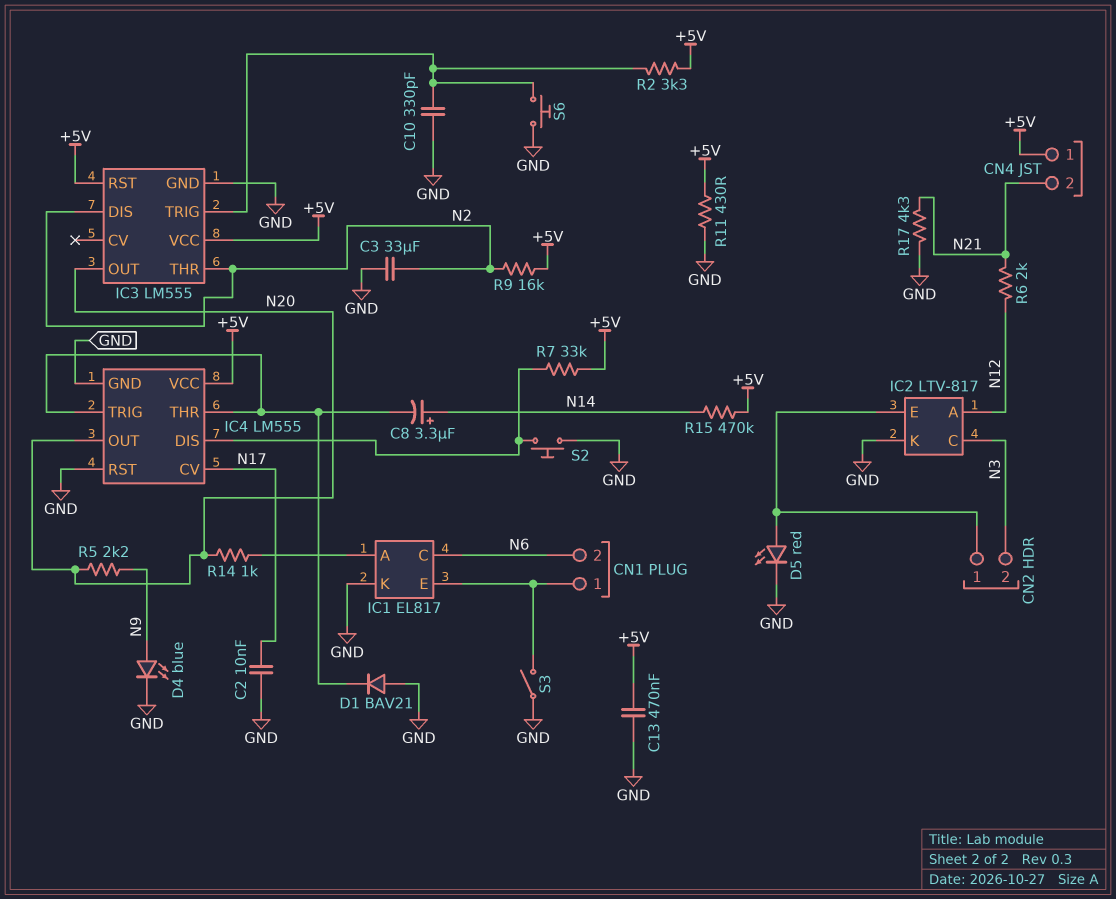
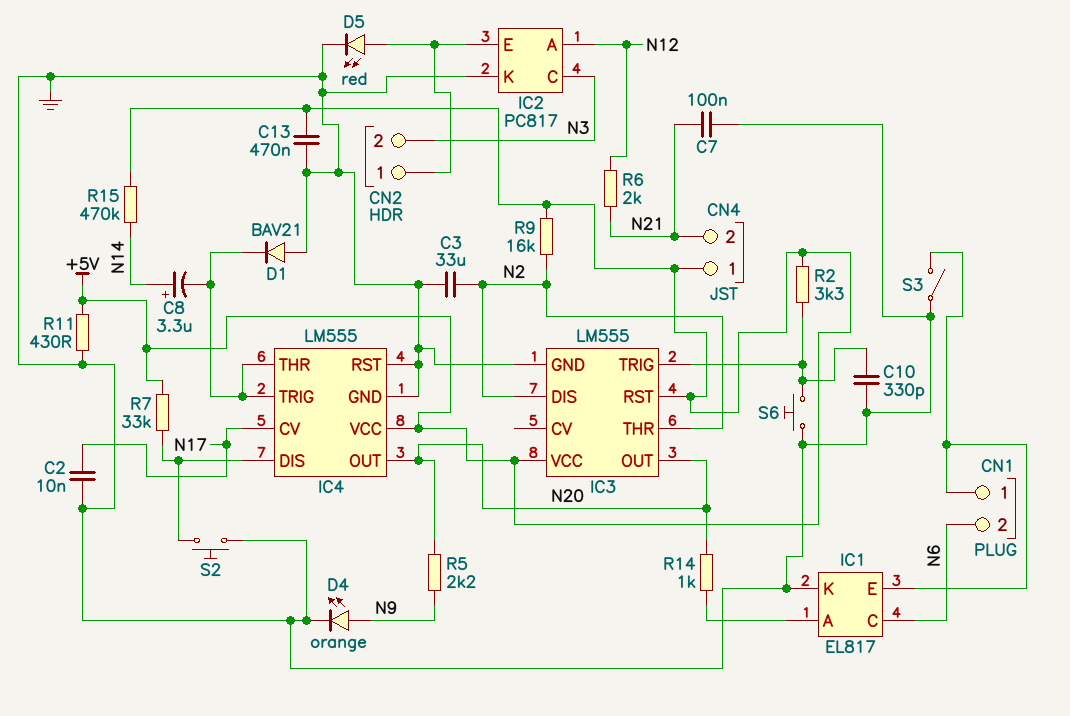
C7: none -> 100nF (GND, N21)
D4: LED blue (A N9, K GND) -> LED orange (A N9, K GND)
IC2: LTV-817 -> PC817
R17: 4.3k (GND, N21) -> none

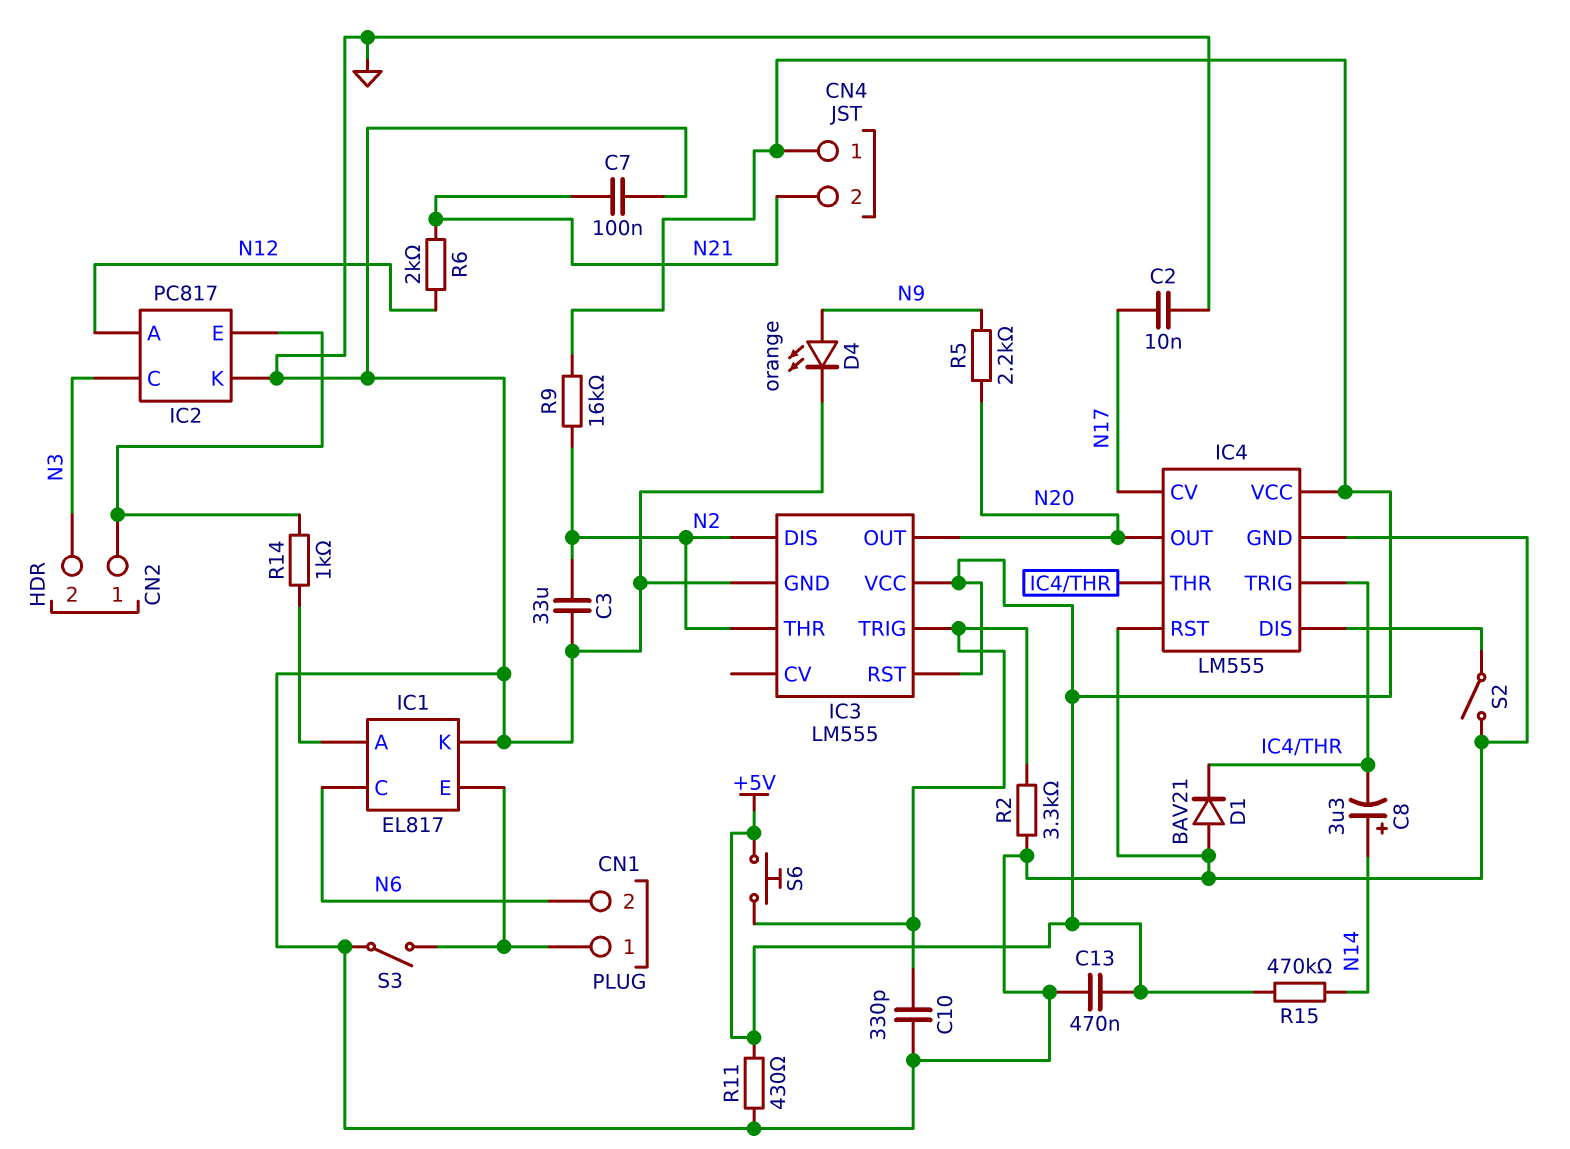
D5: LED red (A CN2/1, K GND) -> none
R2: 3.3k (+5V, IC3/TRIG) -> 3.3k (GND, IC3/TRIG)
R7: 33k (+5V, IC4/DIS) -> none
R14: 1k (IC1/A, N20) -> 1k (CN2/1, IC1/A)
S2: button (GND, IC4/DIS) -> switch (GND, IC4/DIS)
S6: button (GND, IC3/TRIG) -> button (+5V, IC3/TRIG)

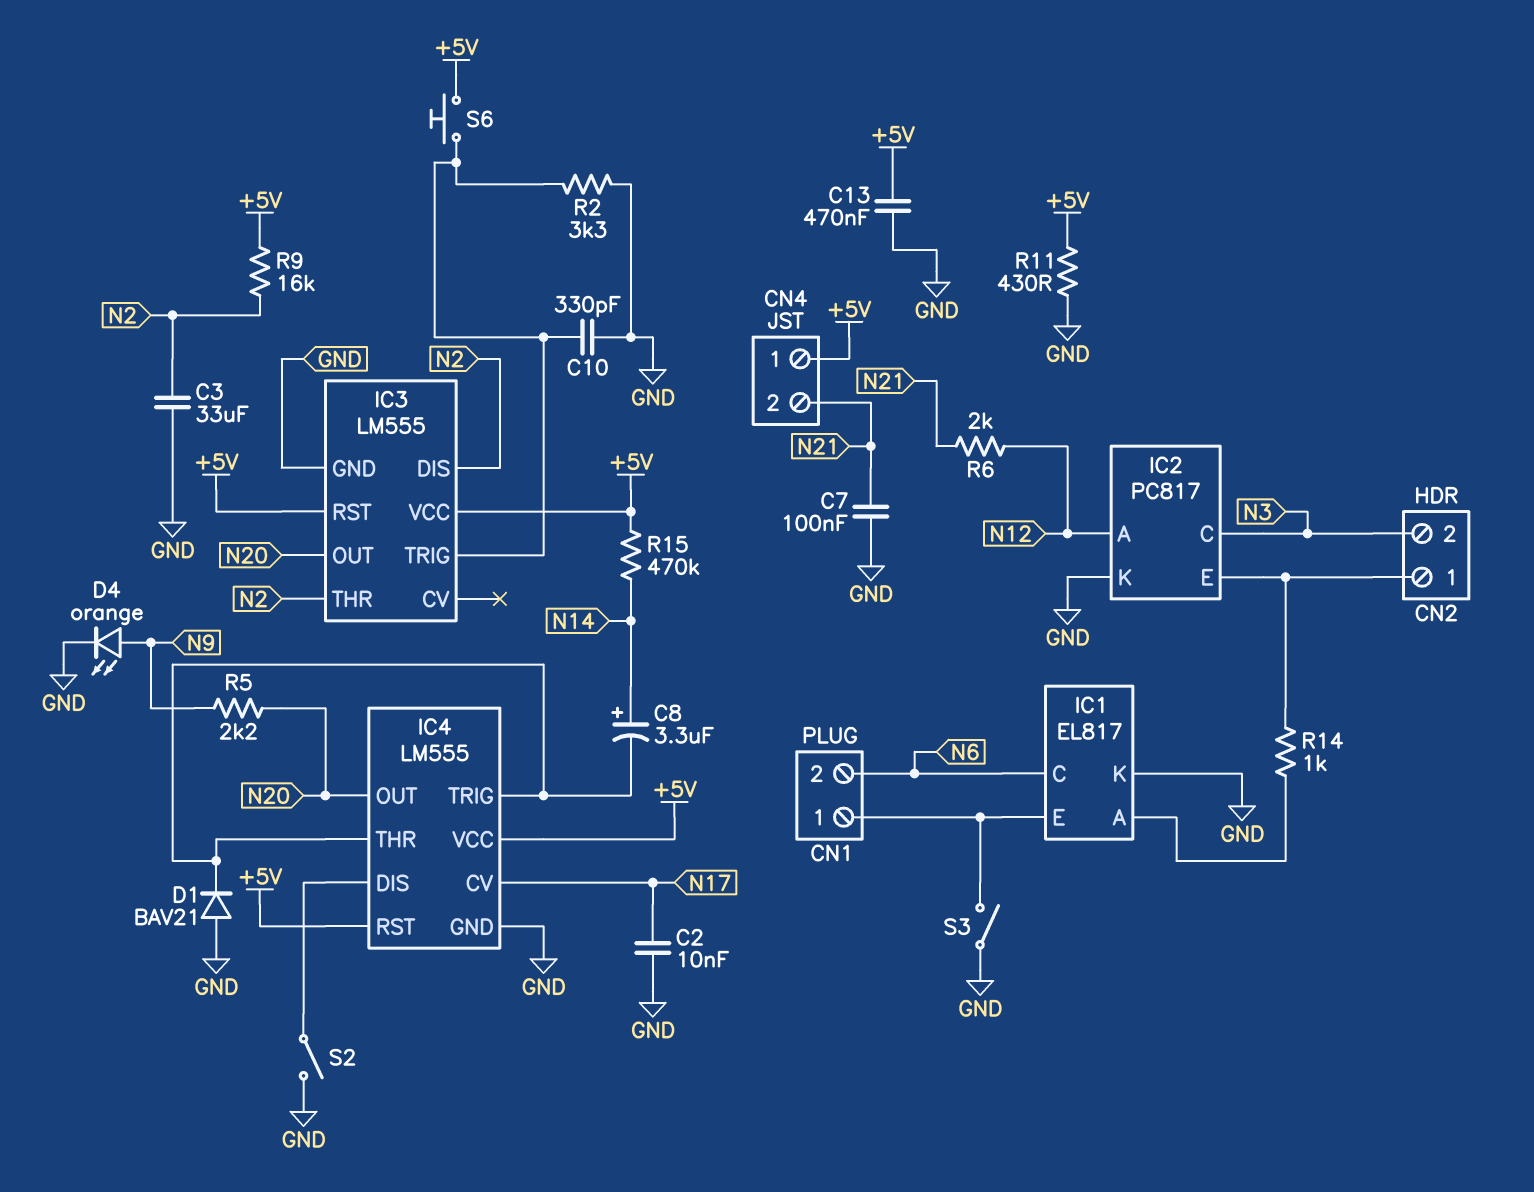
IC4 pin RST: GND -> +5V

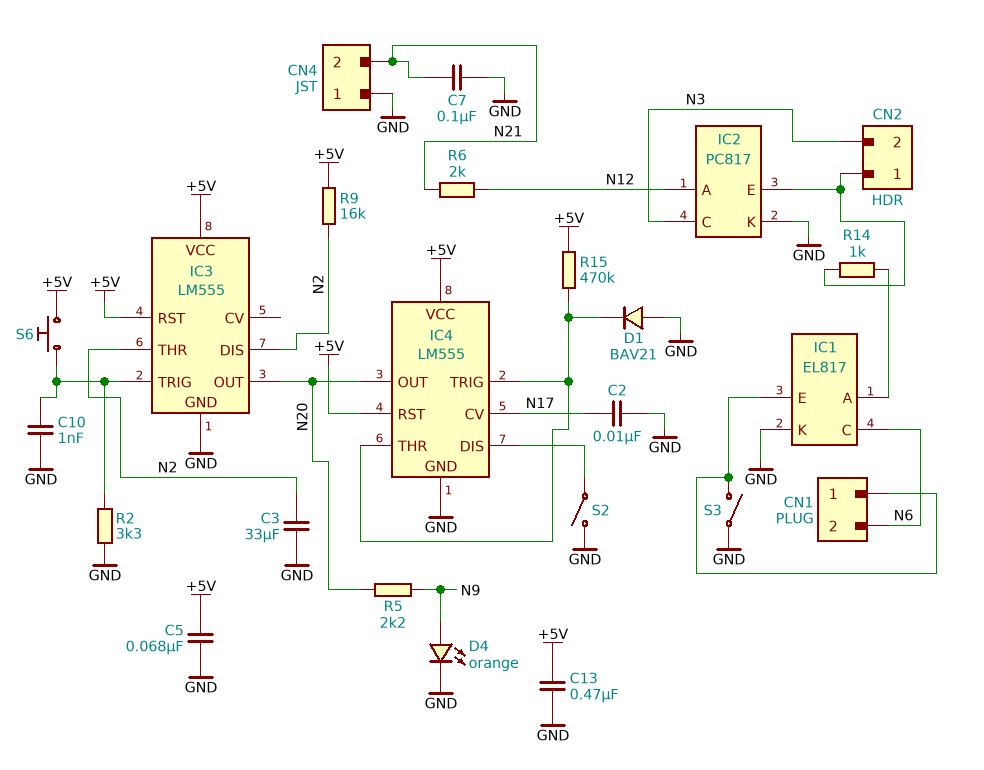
C5: none -> 68nF (+5V, GND)
C8: 3.3uF (plus N14, minus IC4/THR) -> none
C10: 330pF (GND, IC3/TRIG) -> 1nF (GND, IC3/TRIG)
CN4 pin 1: +5V -> GND
R11: 430 (+5V, GND) -> none
R15: 470k (+5V, N14) -> 470k (+5V, IC4/THR)

